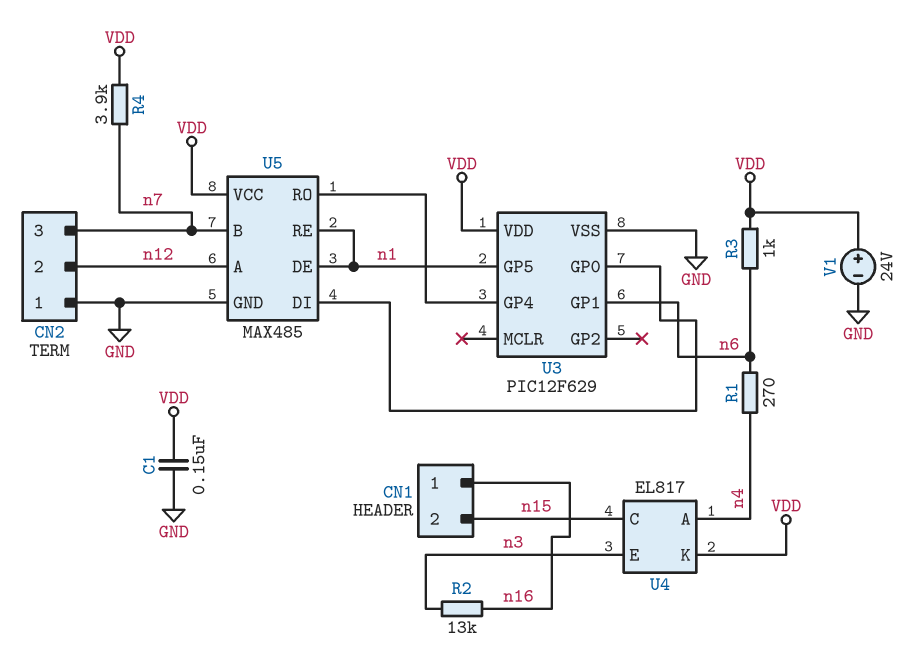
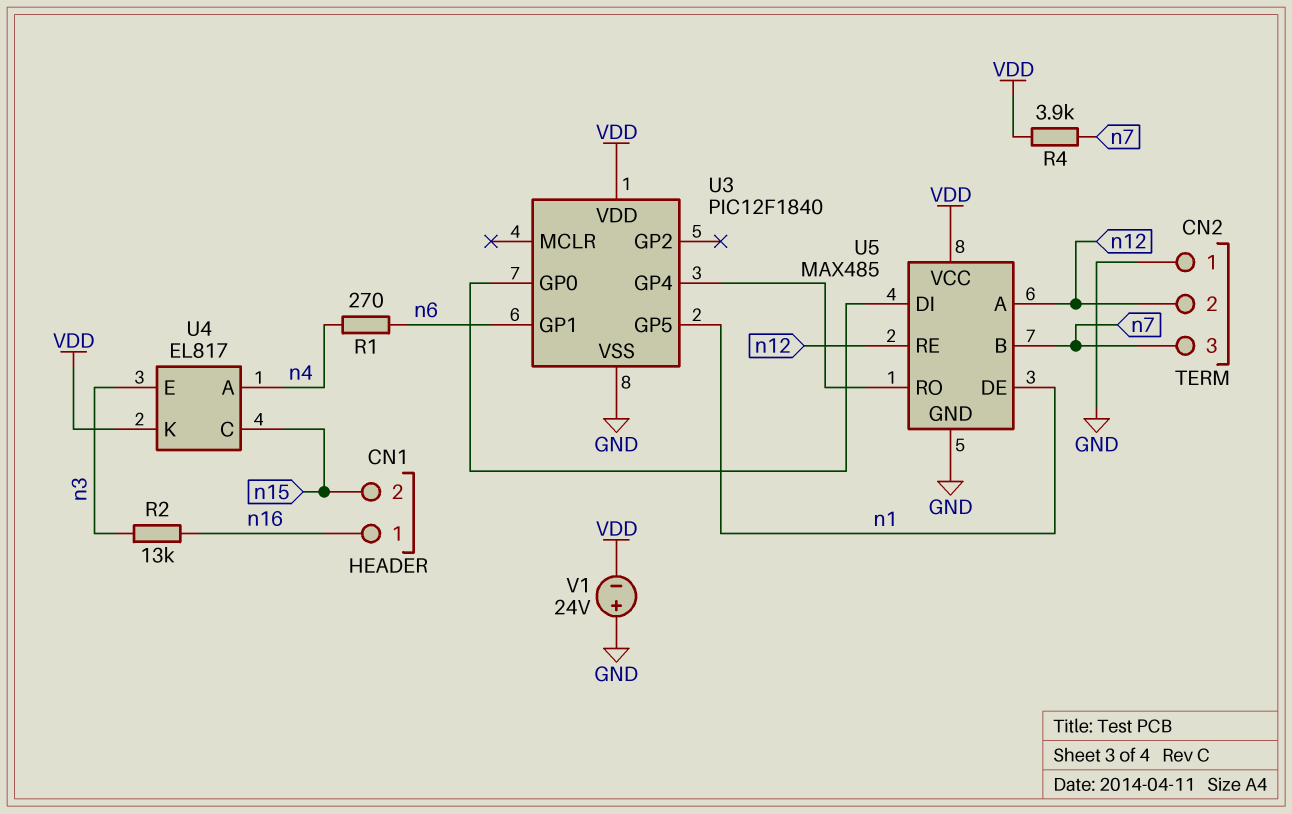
C1: 150nF (GND, VDD) -> none
R3: 1k (VDD, n6) -> none
U3: PIC12F629 -> PIC12F1840
U5 pin RE: n1 -> n12
V1: 24V (plus VDD, minus GND) -> 24V (plus GND, minus VDD)

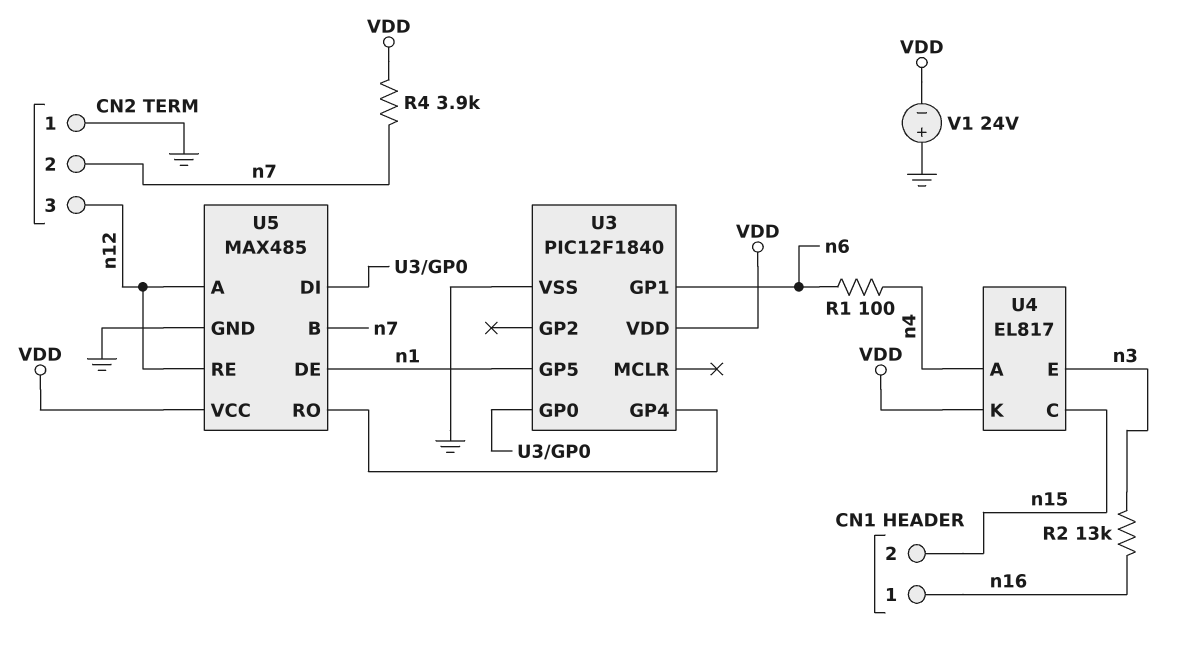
CN2 pin 2: n12 -> n7
CN2 pin 3: n7 -> n12
R1: 270 (n4, n6) -> 100 (n4, n6)

